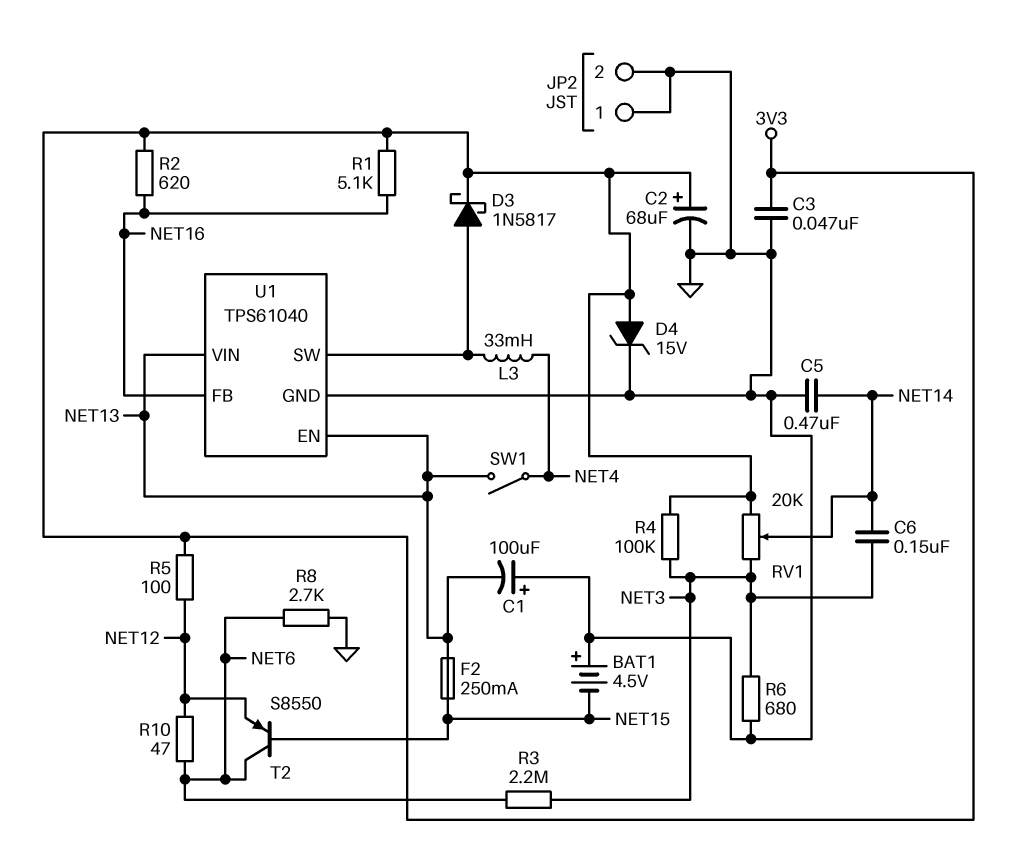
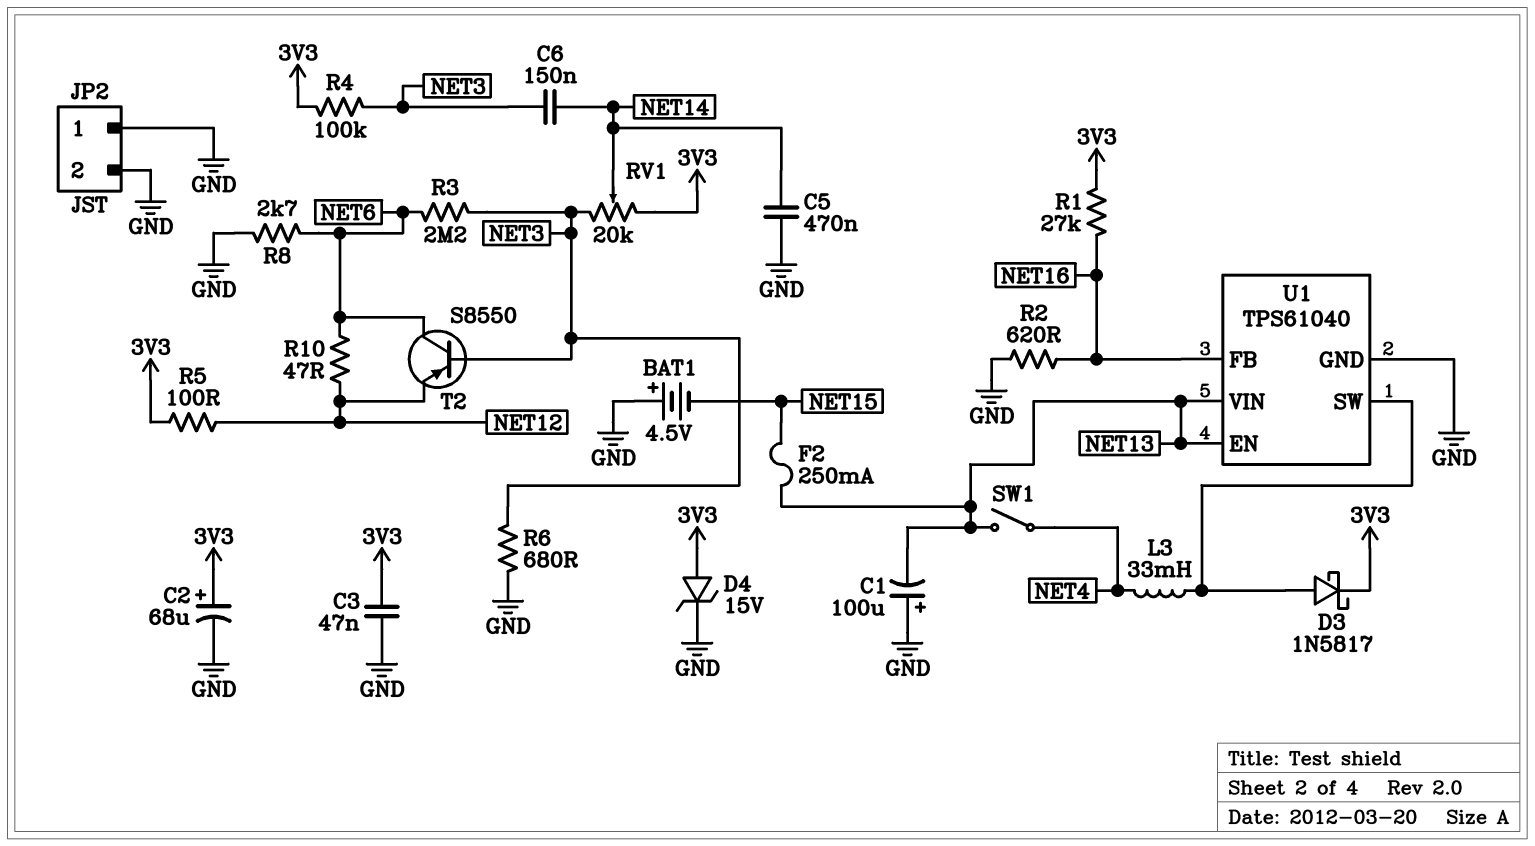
R1: 5.1k (3V3, NET16) -> 27k (3V3, NET16)
R2: 620 (3V3, NET16) -> 620 (GND, NET16)
T2: PNP S8550 (B NET15, C NET6, E NET12) -> PNP S8550 (B NET3, C NET6, E NET12)

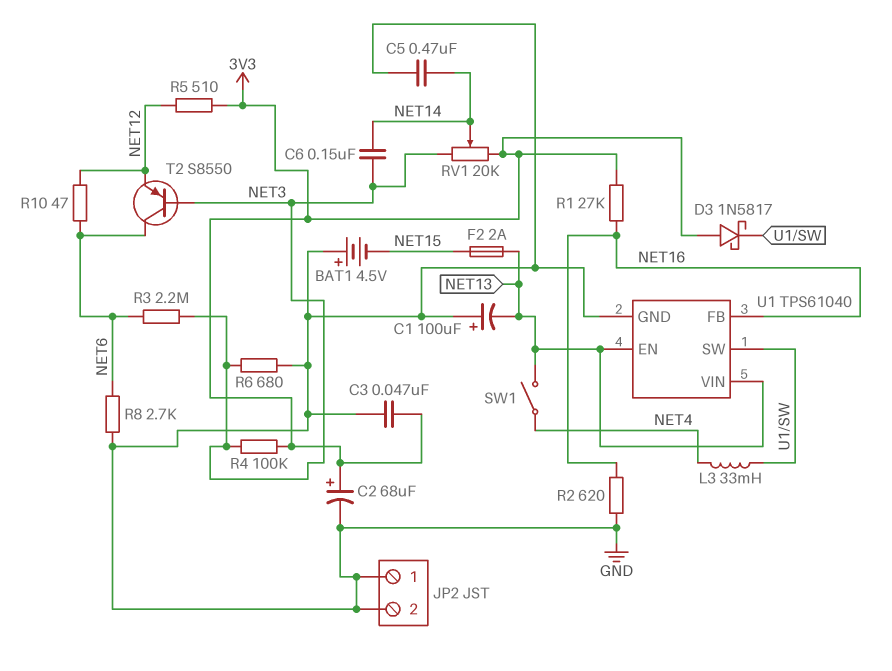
D3: schottky 1N5817 (A U1/SW, K 3V3) -> schottky 1N5817 (A 3V3, K U1/SW)
D4: zener 15V (A 3V3, K GND) -> none
F2: 250mA (NET13, NET15) -> 2A (NET13, NET15)
R5: 100 (3V3, NET12) -> 510 (3V3, NET12)

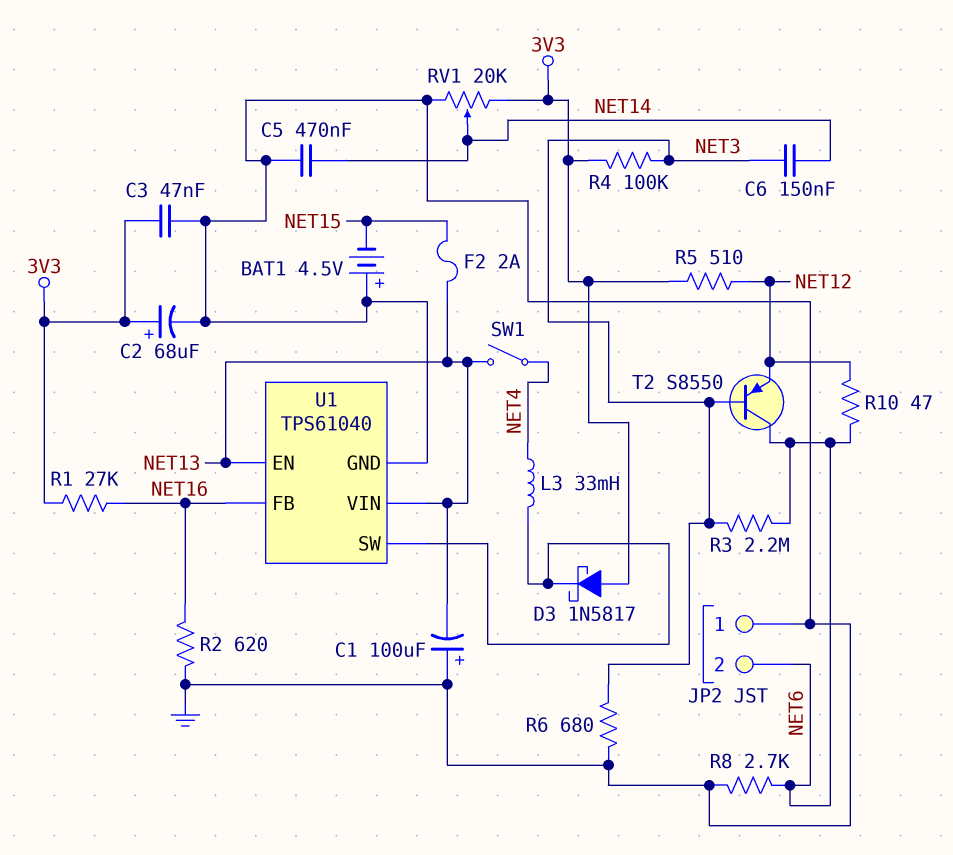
JP2 pin 2: GND -> NET6
RV1: 20k (3V3, NET3, wiper NET14) -> 20k (3V3, GND, wiper NET14)

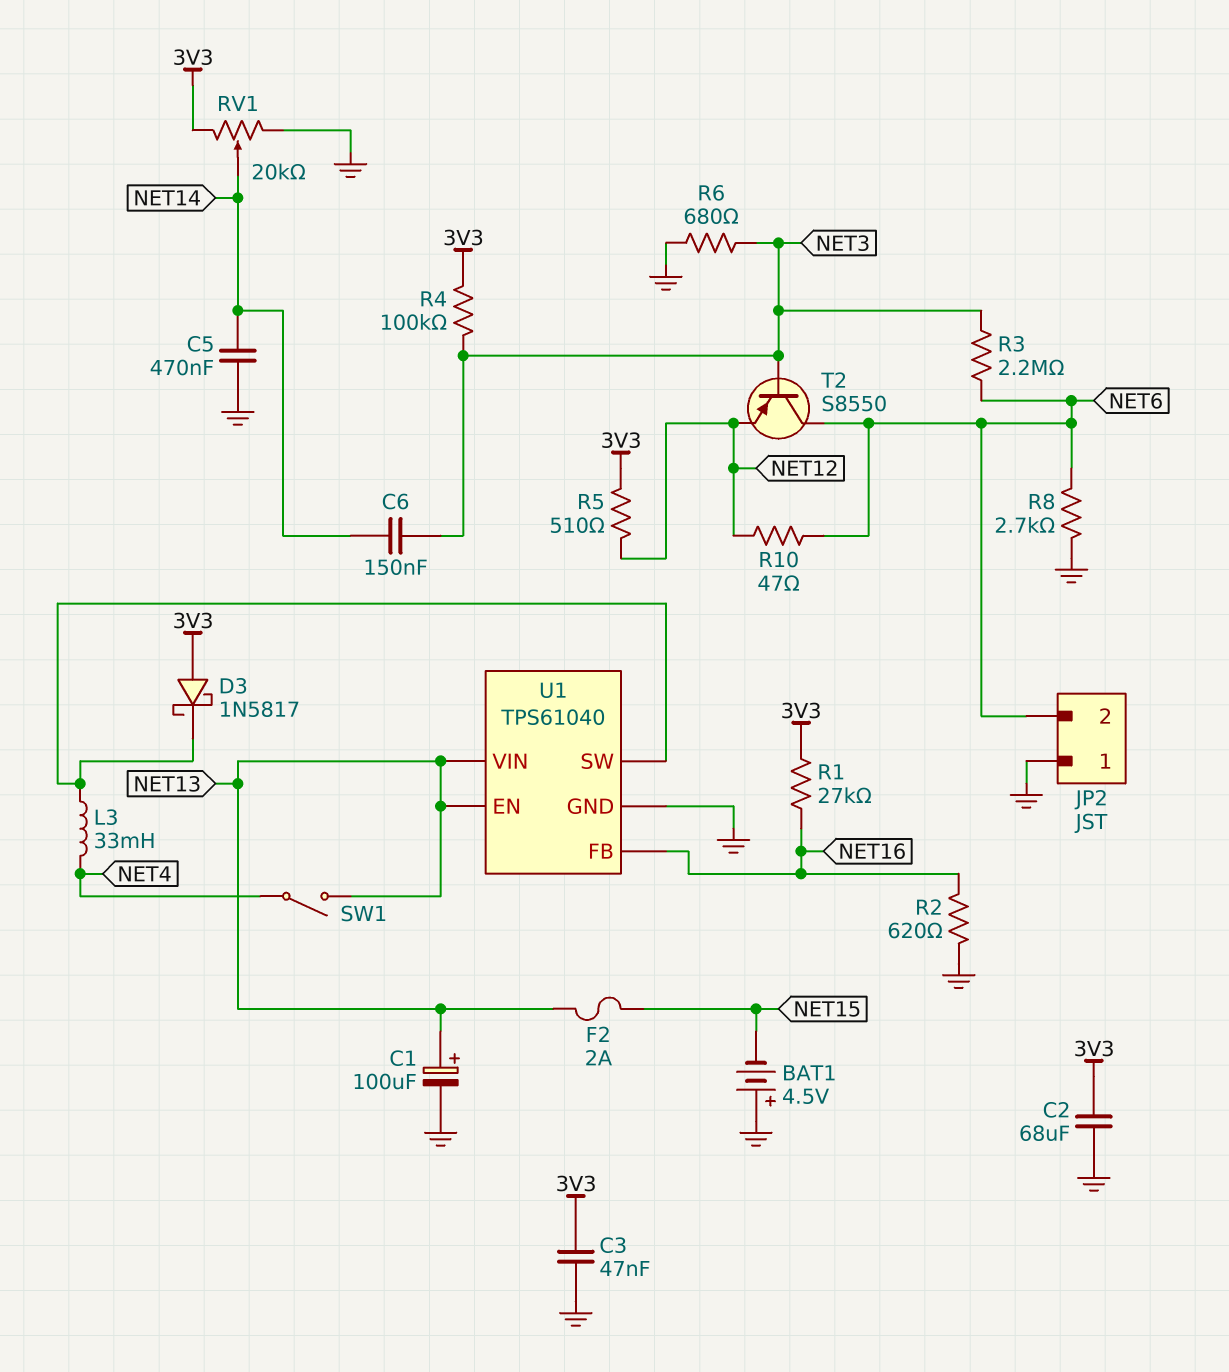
C1: 100uF (plus GND, minus NET13) -> 100uF (plus NET13, minus GND)
C2: 68uF (plus 3V3, minus GND) -> 68uF (3V3, GND)

